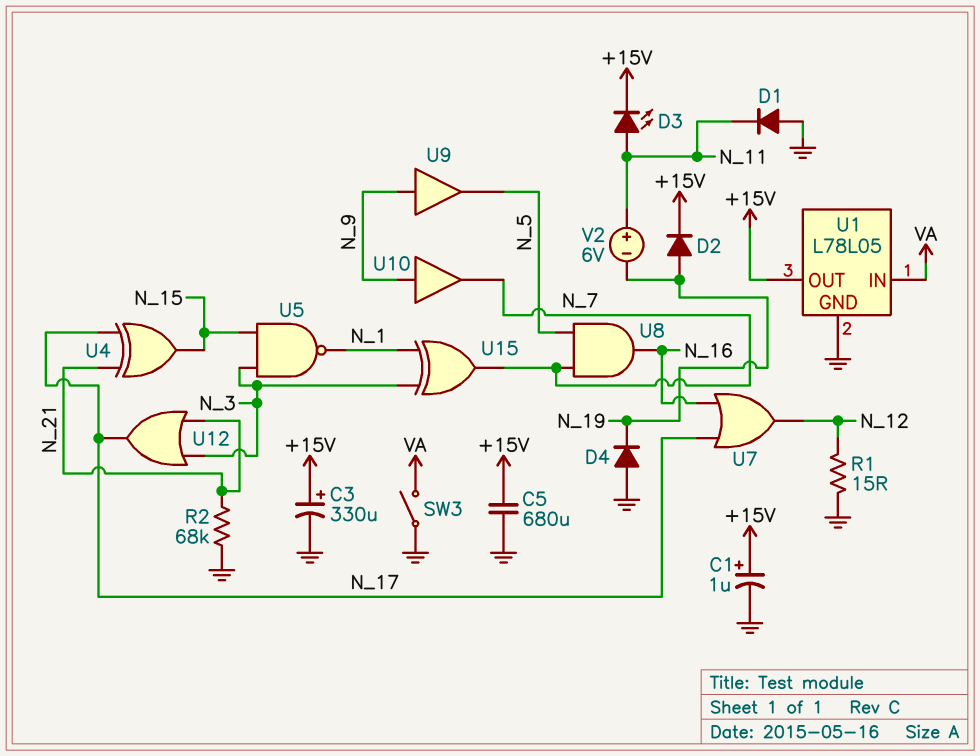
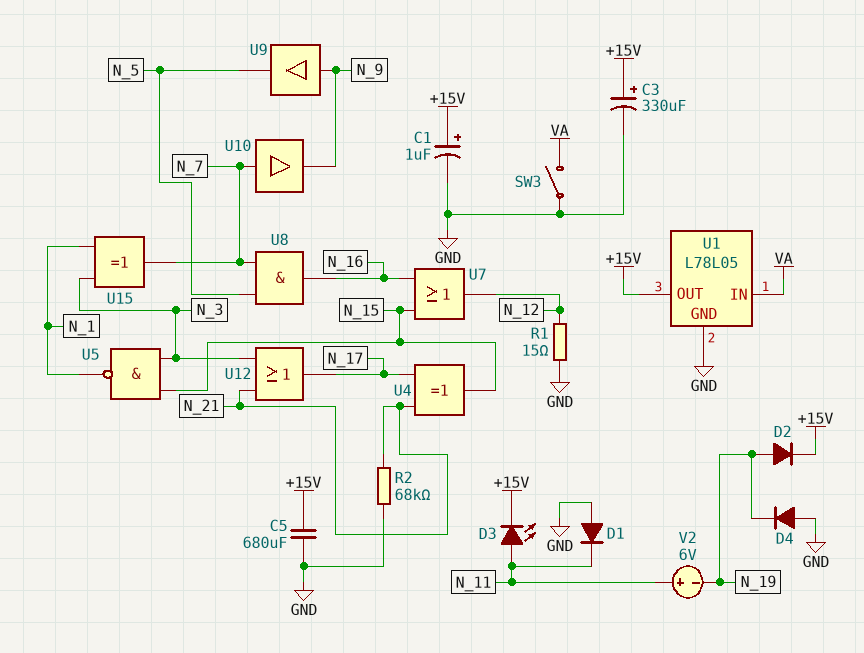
U7: OR (in N_16, in N_17, out N_12) -> OR (in N_15, in N_16, out N_12)
U10: buffer (in N_9, out N_7) -> buffer (in N_7, out N_9)

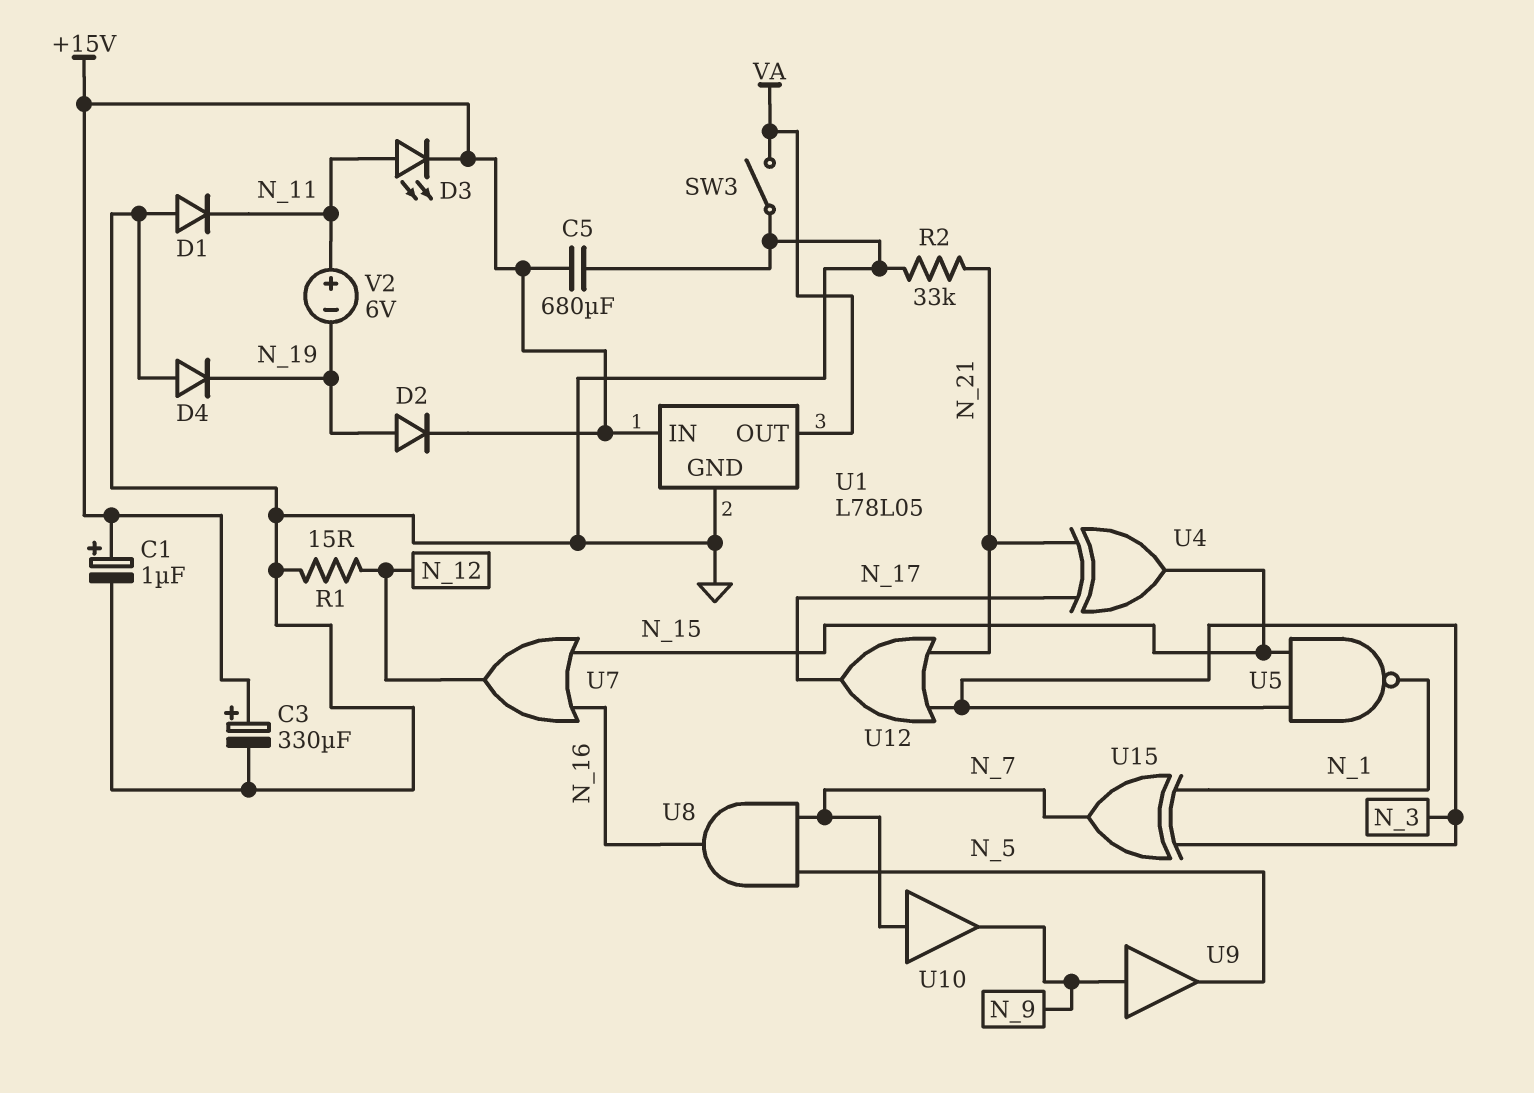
R2: 68k (GND, N_21) -> 33k (GND, N_21)
U1 pin IN: VA -> +15V
U1 pin OUT: +15V -> VA

